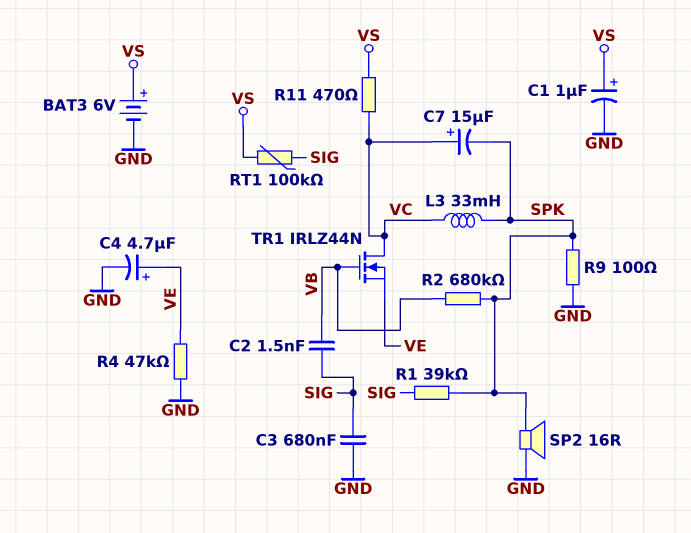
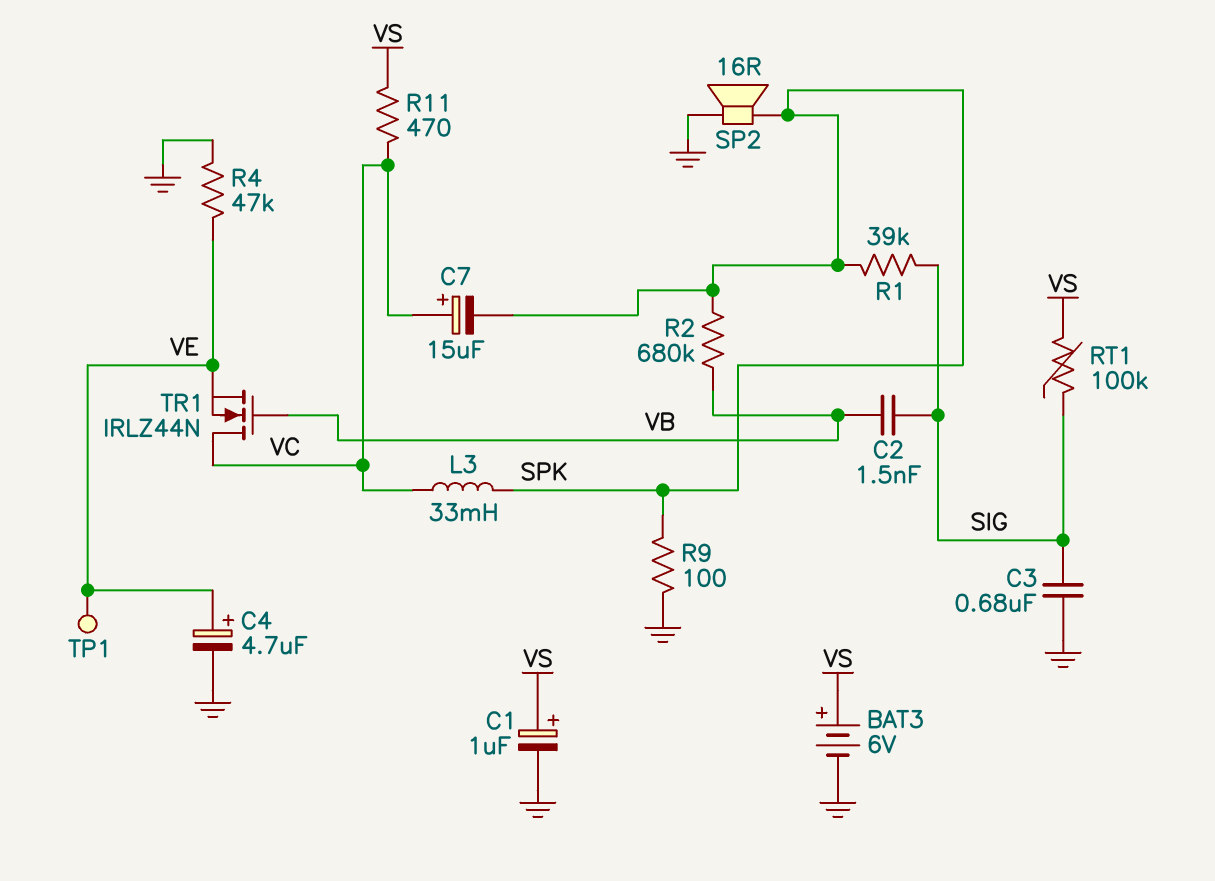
TP1: none -> test point (VE)

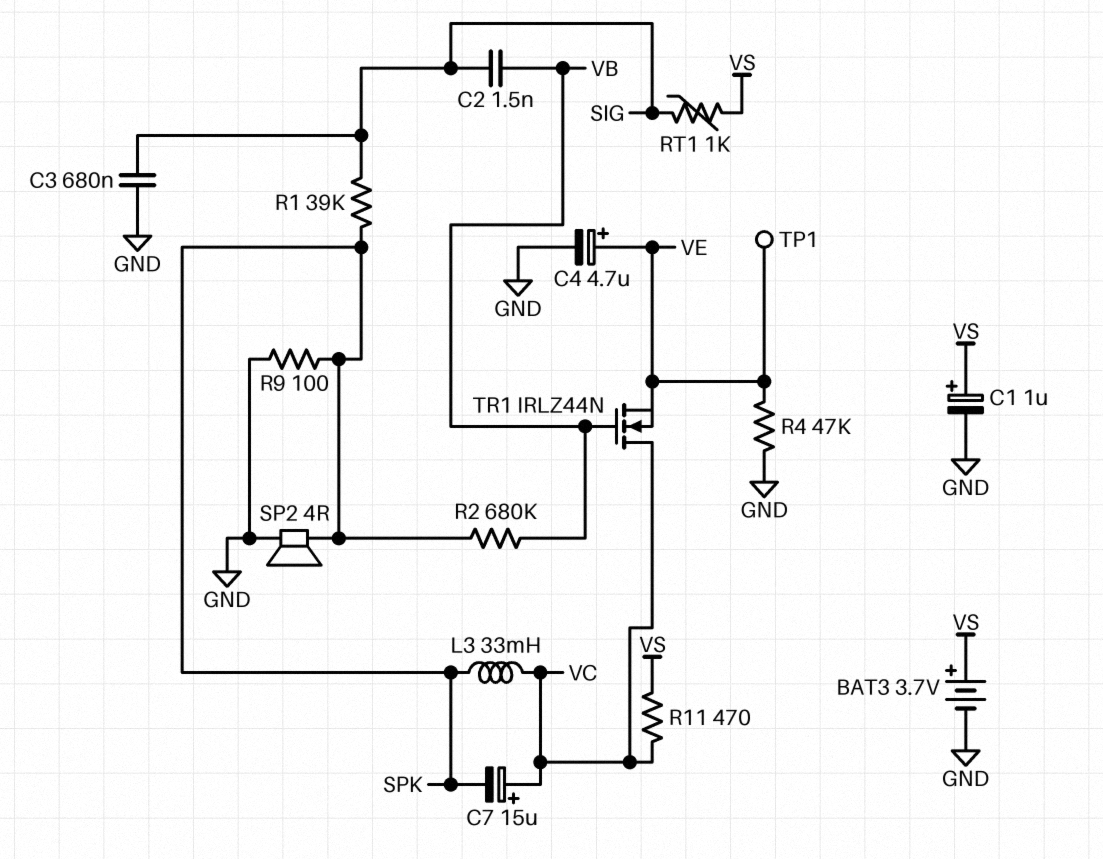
BAT3: 6V (plus VS, minus GND) -> 3.7V (plus VS, minus GND)
RT1: 100k (SIG, VS) -> 1k (SIG, VS)
SP2: speaker 16R (GND, SPK) -> speaker 4R (GND, SPK)

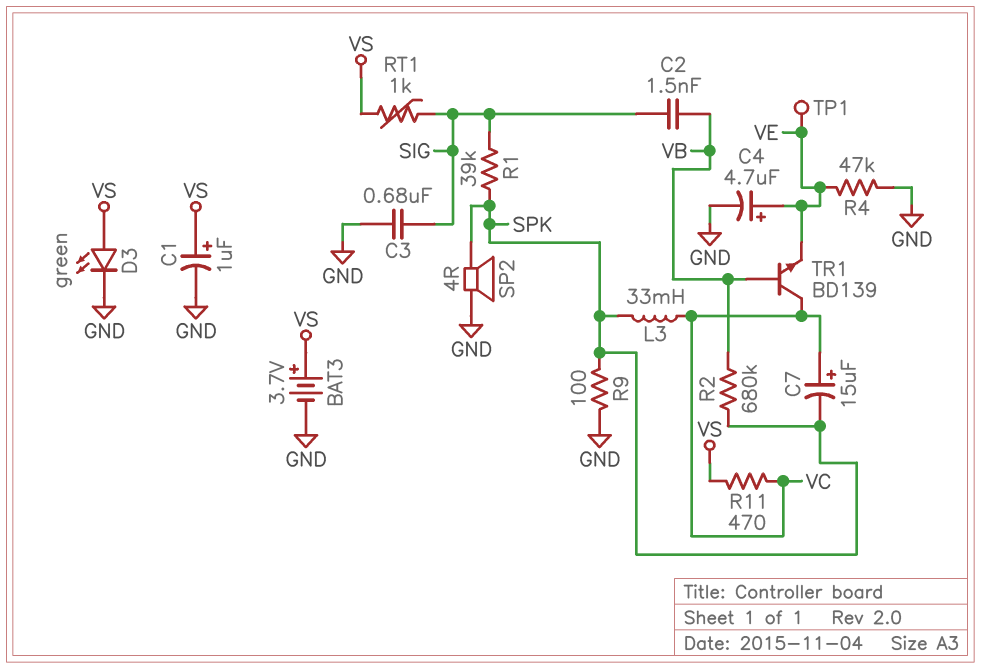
D3: none -> LED green (A VS, K GND)
TR1: NMOS IRLZ44N (G VB, D VC, S VE) -> NPN BD139 (B VB, C VC, E VE)

